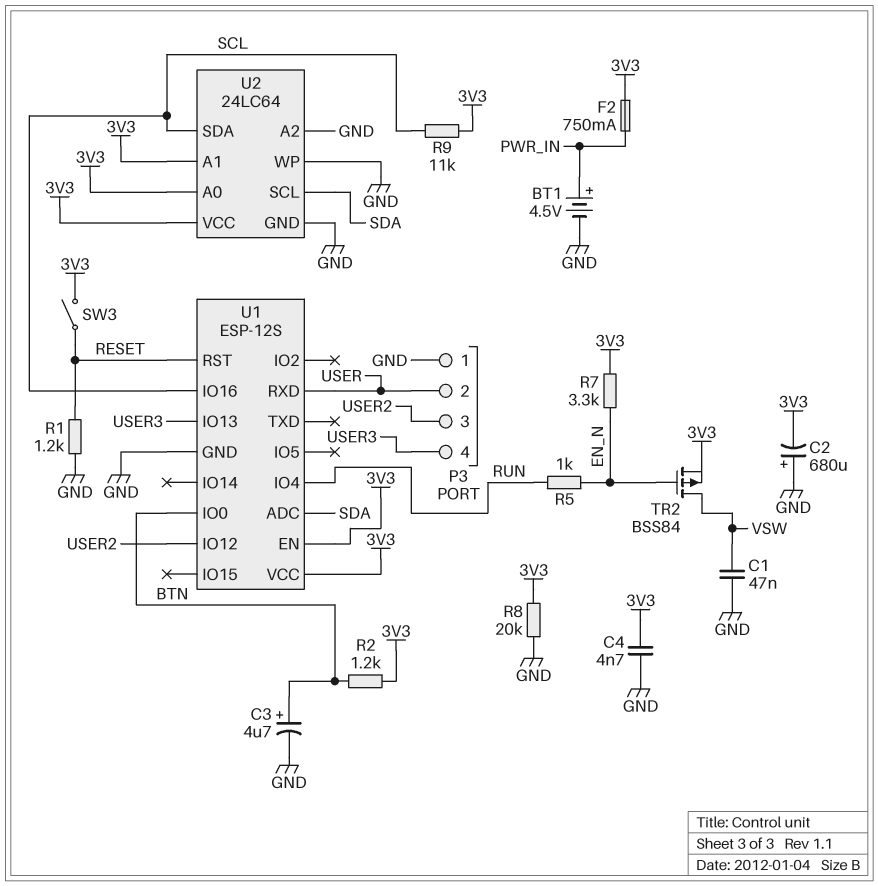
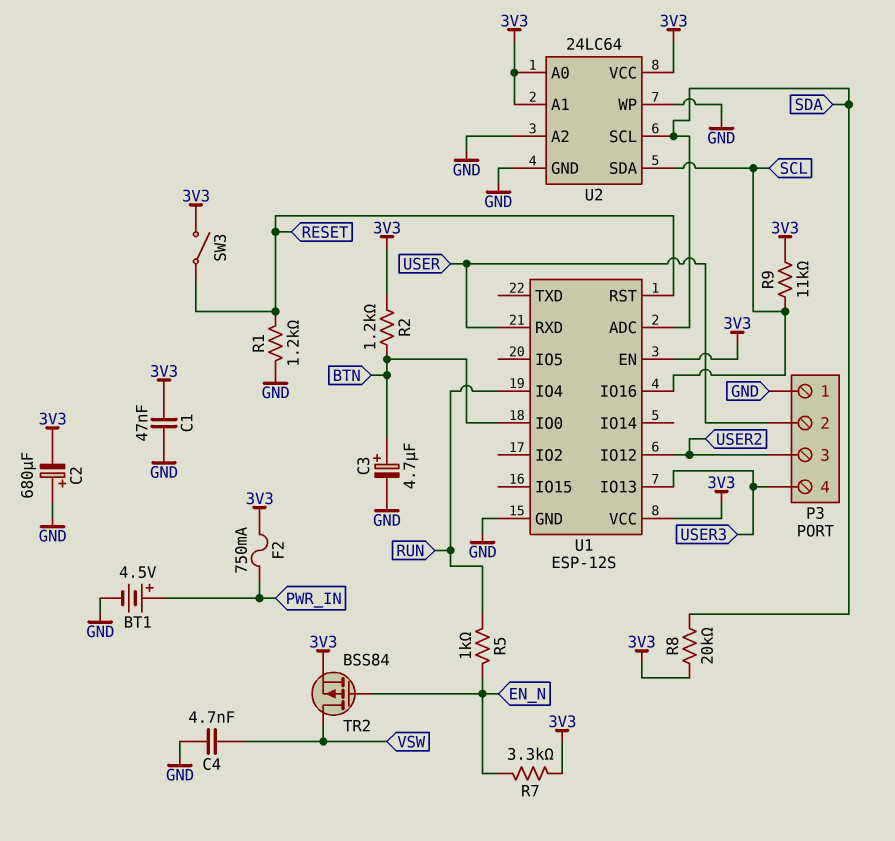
C1: 47nF (GND, VSW) -> 47nF (3V3, GND)
C4: 4.7nF (3V3, GND) -> 4.7nF (GND, VSW)
R8: 20k (3V3, GND) -> 20k (3V3, SDA)

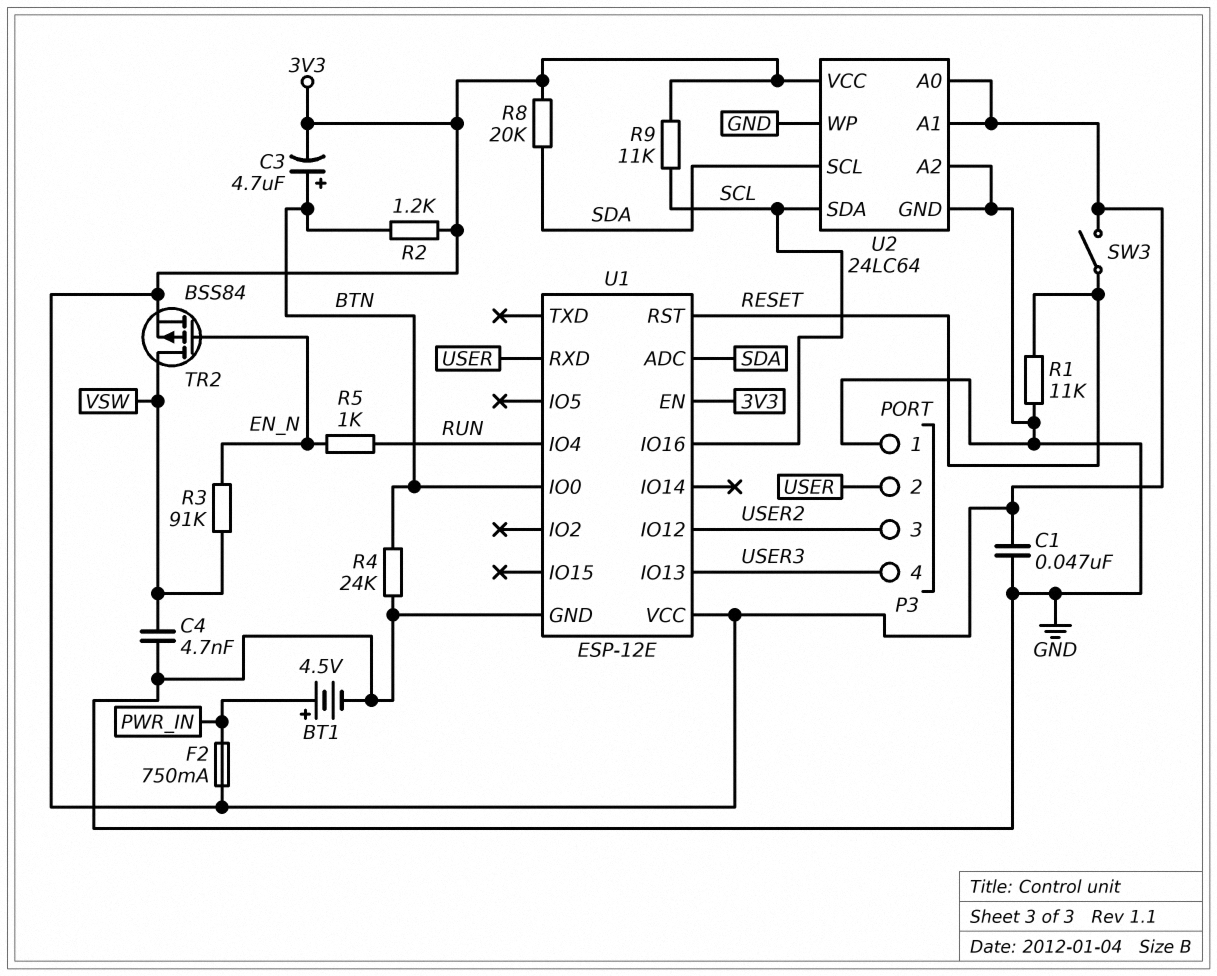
C2: 680uF (plus GND, minus 3V3) -> none
C3: 4.7uF (plus BTN, minus GND) -> 4.7uF (plus BTN, minus 3V3)
R1: 1.2k (GND, RESET) -> 11k (GND, RESET)
R3: none -> 91k (EN_N, VSW)
R4: none -> 24k (BTN, GND)
R7: 3.3k (3V3, EN_N) -> none
U1: ESP-12S -> ESP-12E

